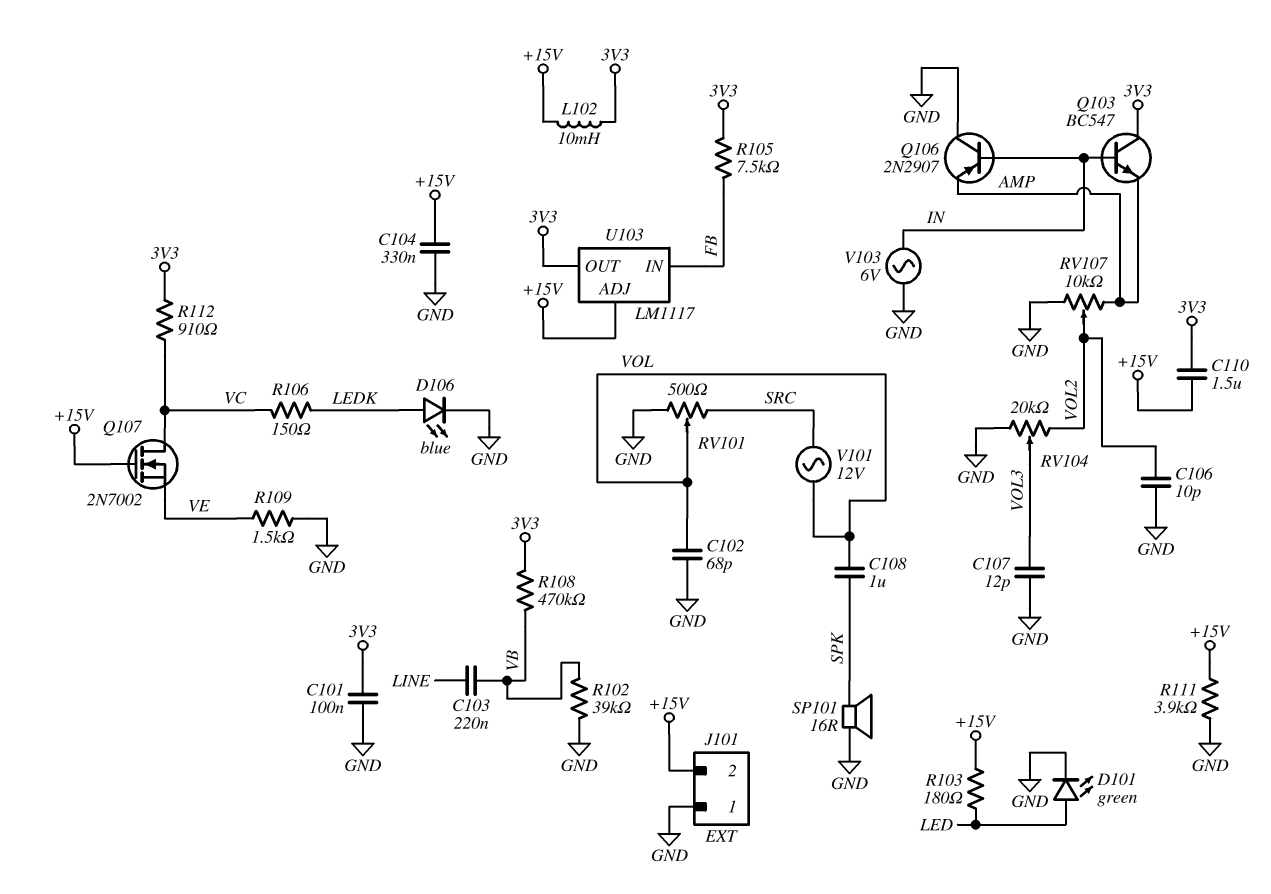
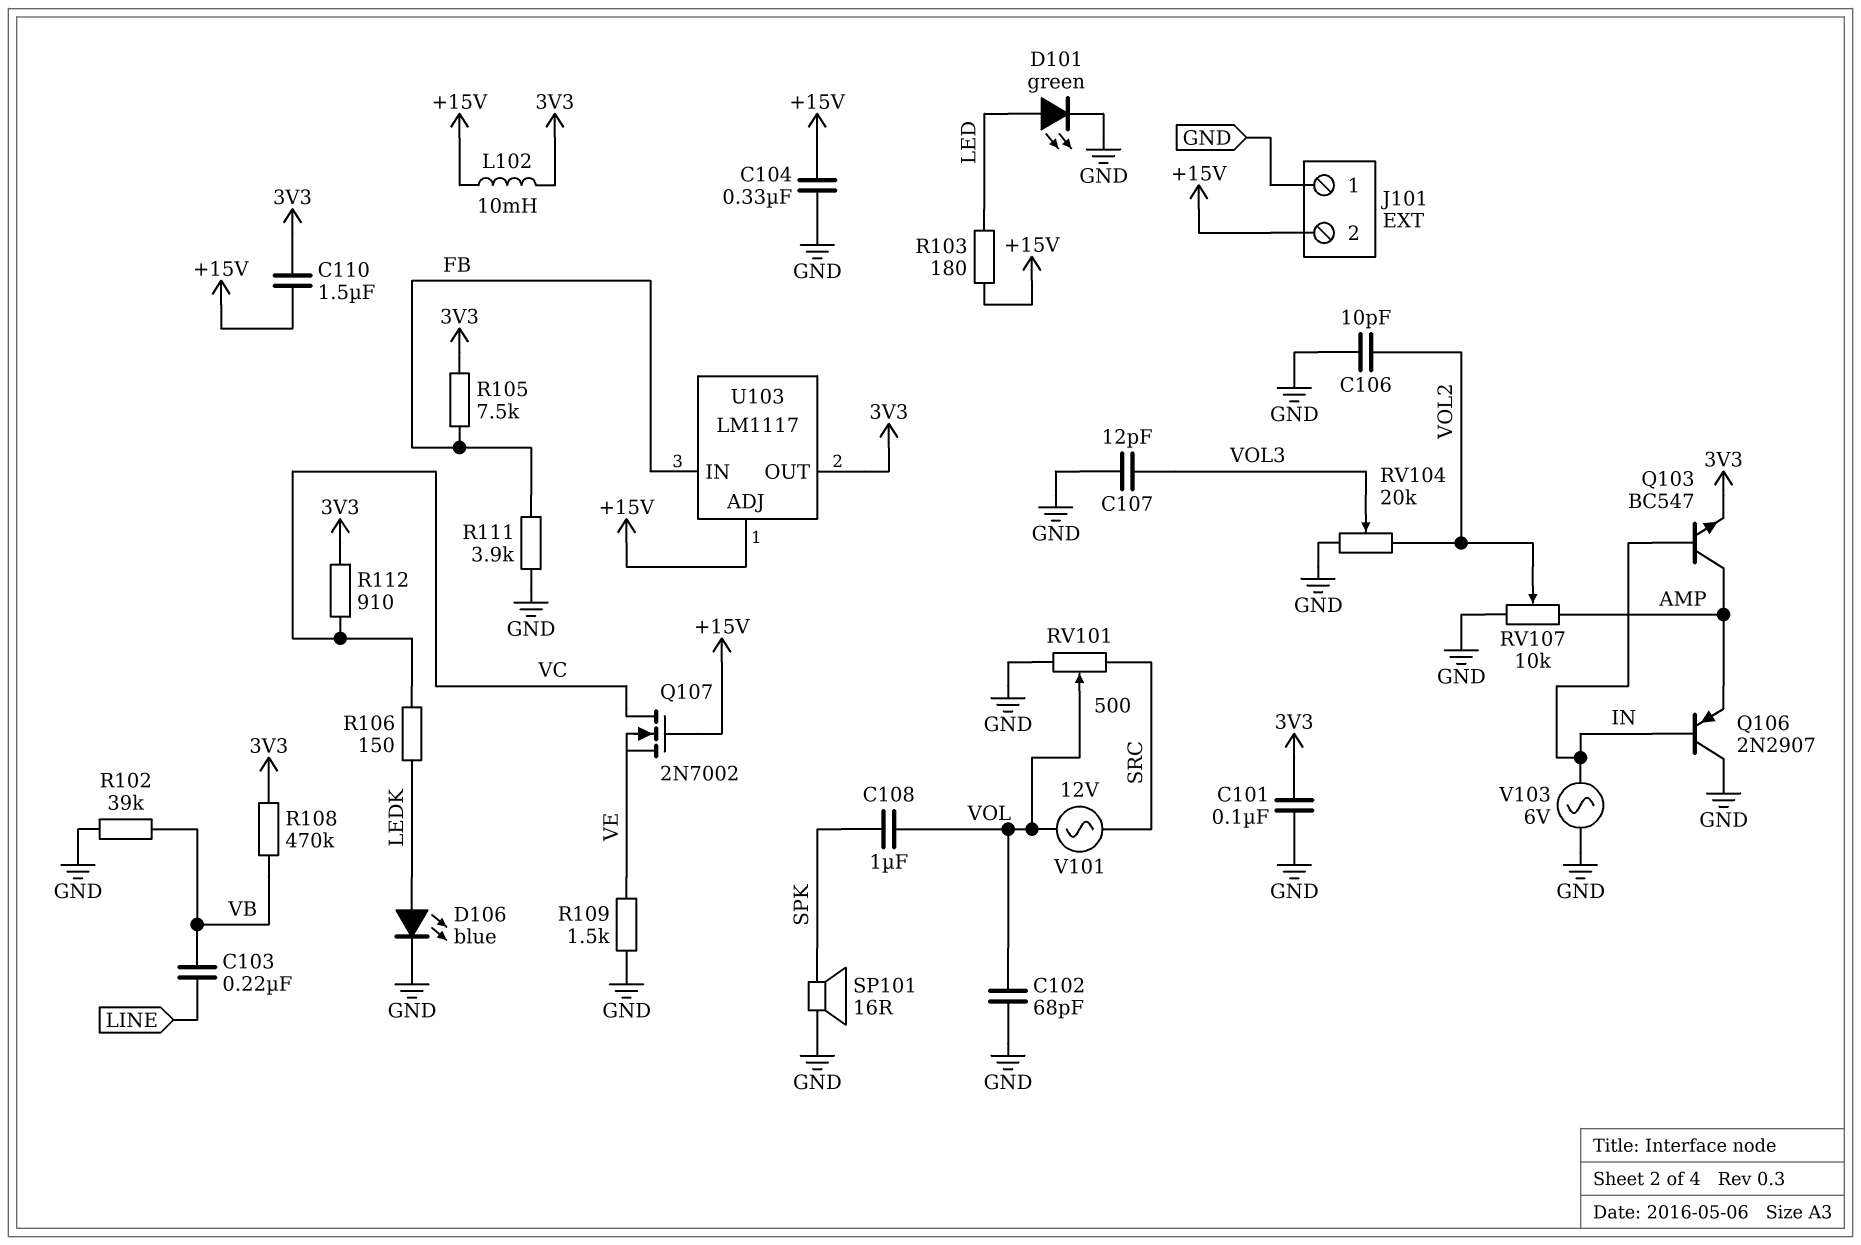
Q103: NPN BC547 (B IN, C 3V3, E AMP) -> NPN BC547 (B IN, C AMP, E 3V3)
R111: 3.9k (+15V, GND) -> 3.9k (FB, GND)

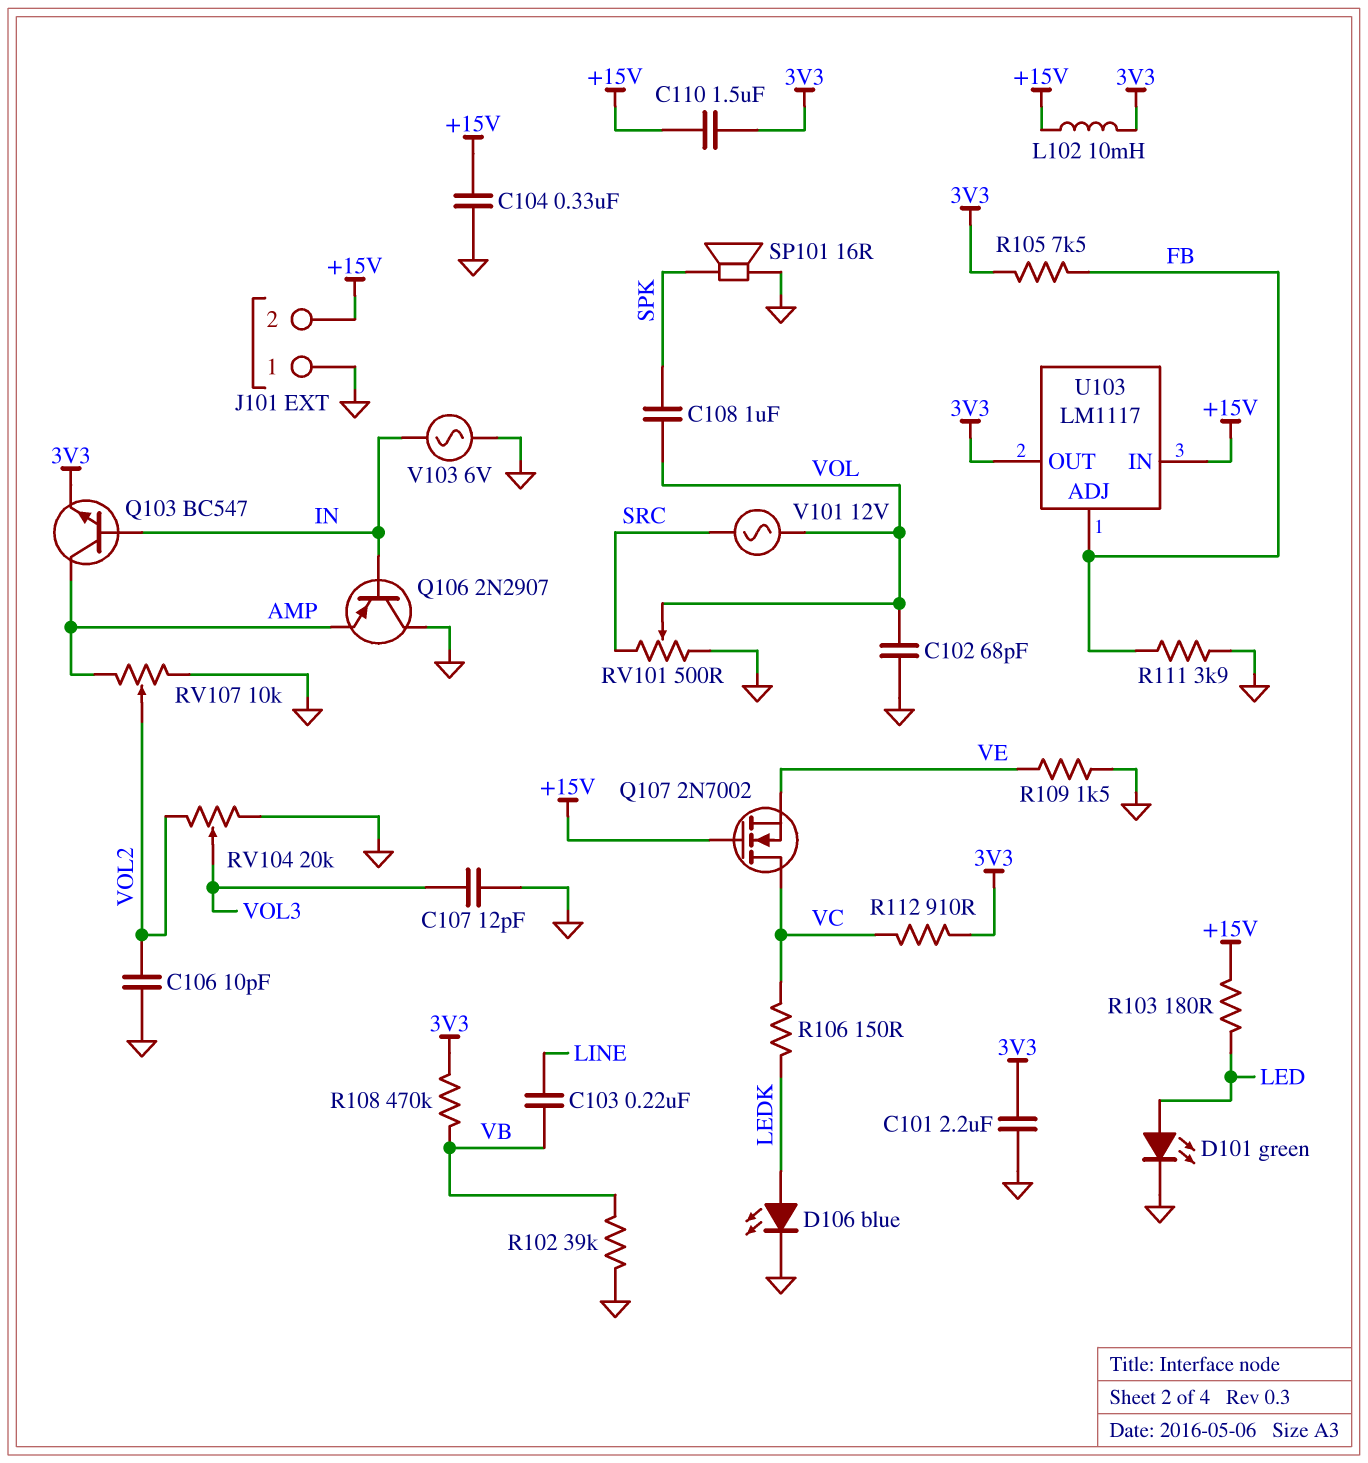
C101: 100nF (3V3, GND) -> 2.2uF (3V3, GND)
U103 pin ADJ: +15V -> FB
U103 pin IN: FB -> +15V

